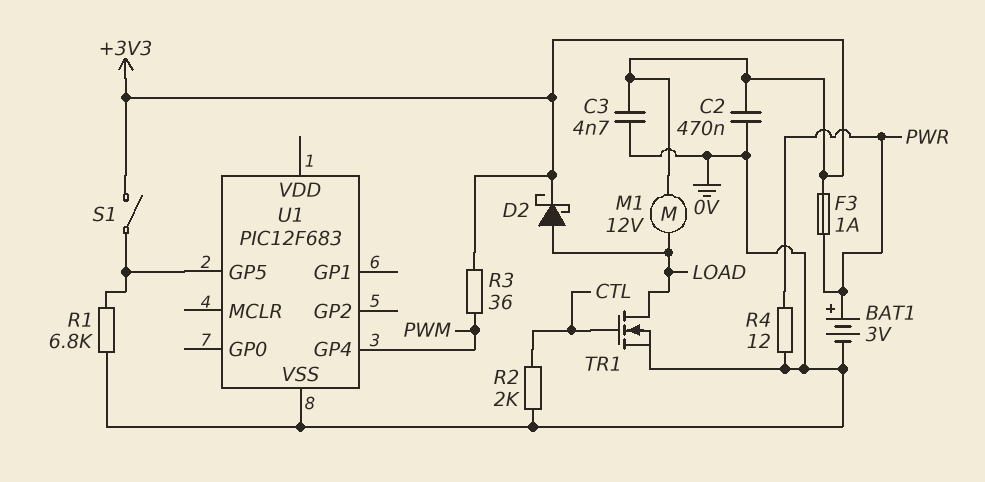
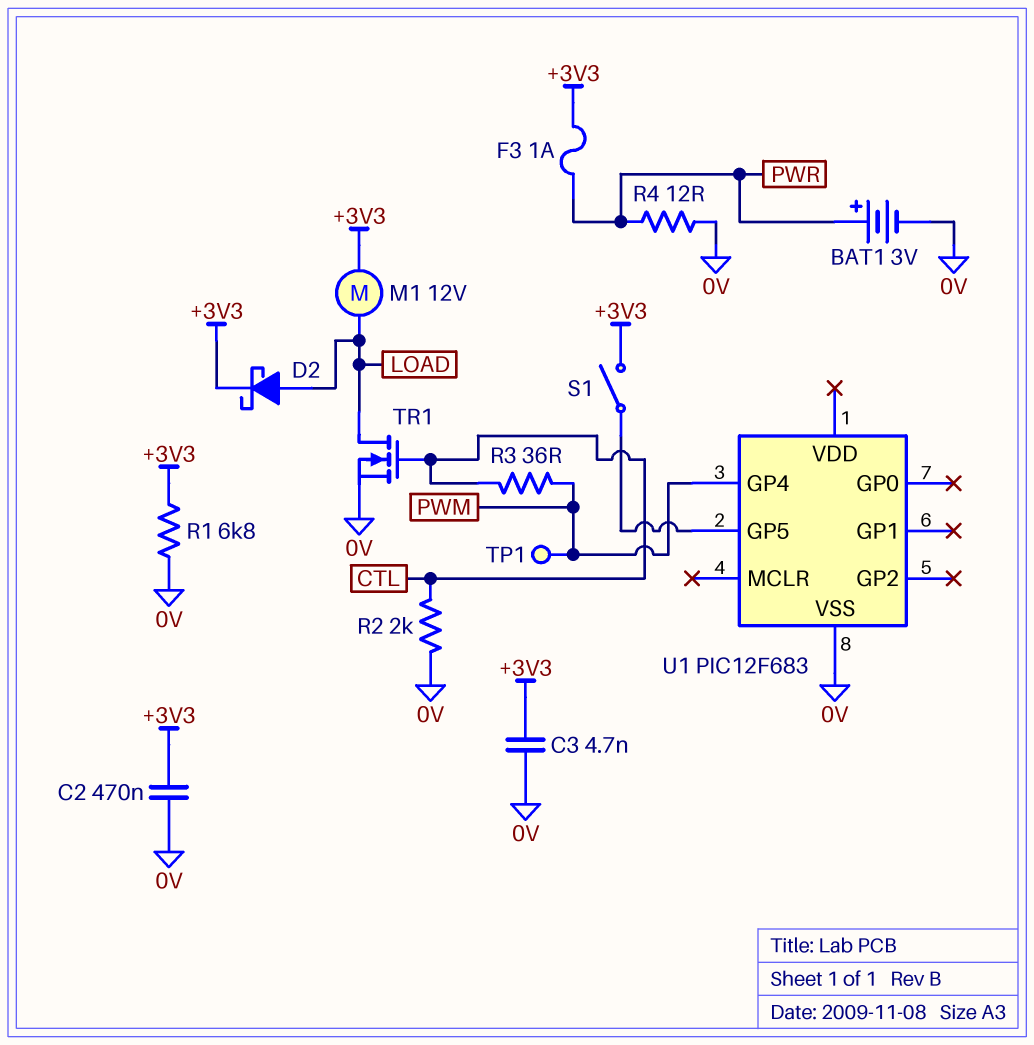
R1: 6.8k (0V, U1/GP5) -> 6.8k (+3V3, 0V)
R3: 36 (+3V3, PWM) -> 36 (CTL, PWM)
TP1: none -> test point (PWM)

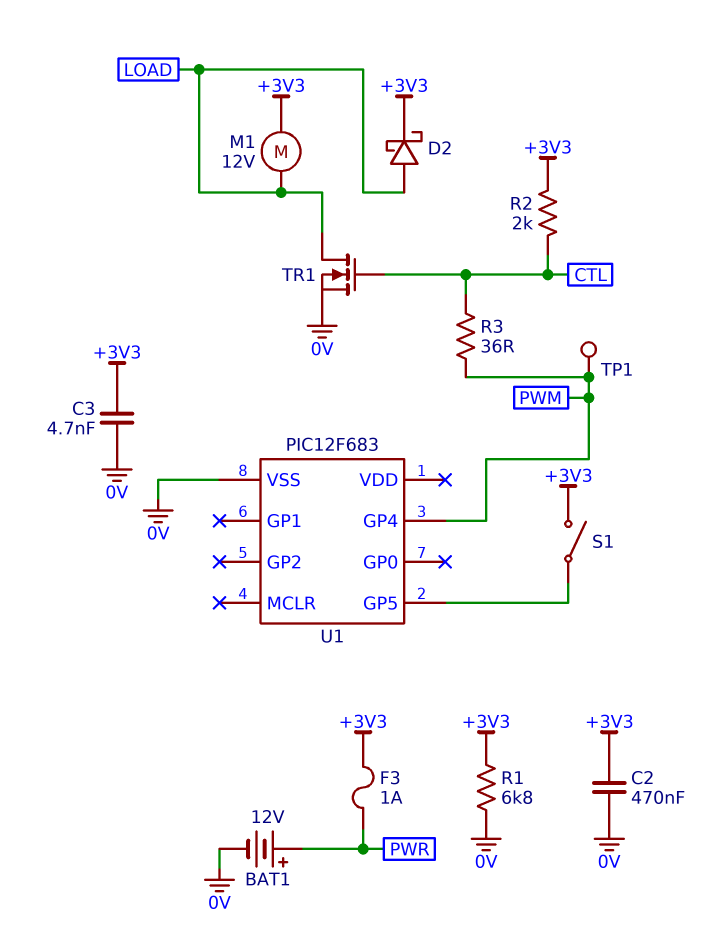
BAT1: 3V (plus PWR, minus 0V) -> 12V (plus PWR, minus 0V)
R2: 2k (0V, CTL) -> 2k (+3V3, CTL)
R4: 12 (0V, PWR) -> none

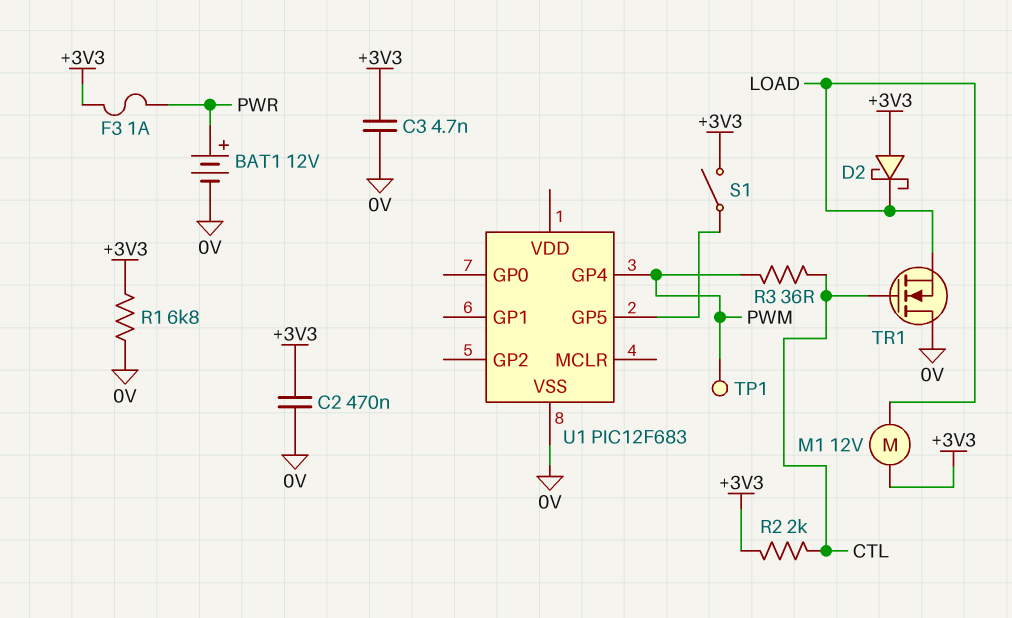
D2: schottky (A LOAD, K +3V3) -> schottky (A +3V3, K LOAD)
TR1: NMOS (G CTL, D LOAD, S 0V) -> NMOS (G CTL, D 0V, S LOAD)

